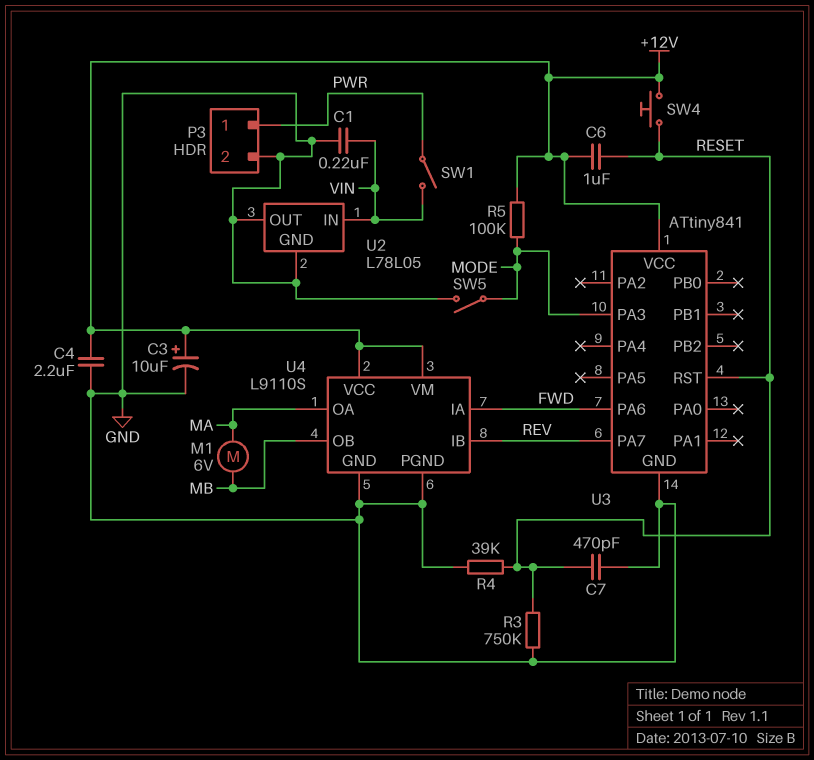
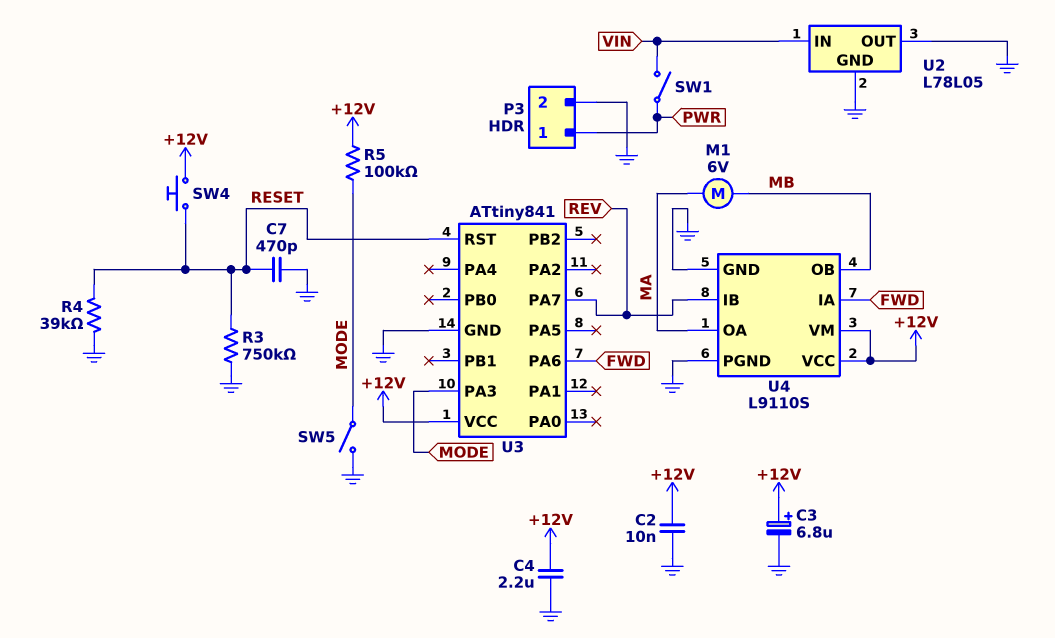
C1: 220nF (GND, VIN) -> none
C2: none -> 10nF (+12V, GND)
C3: 10uF (plus +12V, minus GND) -> 6.8uF (plus +12V, minus GND)
C6: 1uF (+12V, RESET) -> none

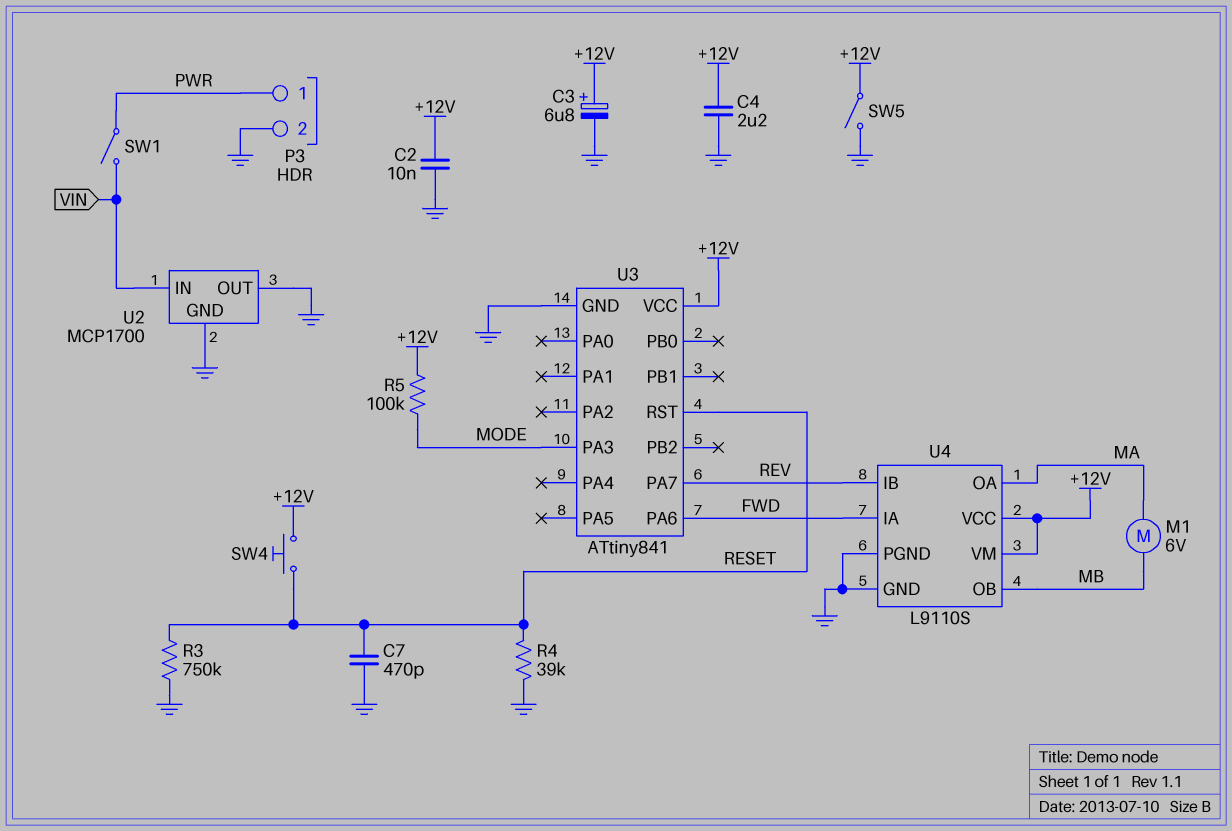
SW5: switch (GND, MODE) -> switch (+12V, GND)
U2: L78L05 -> MCP1700

